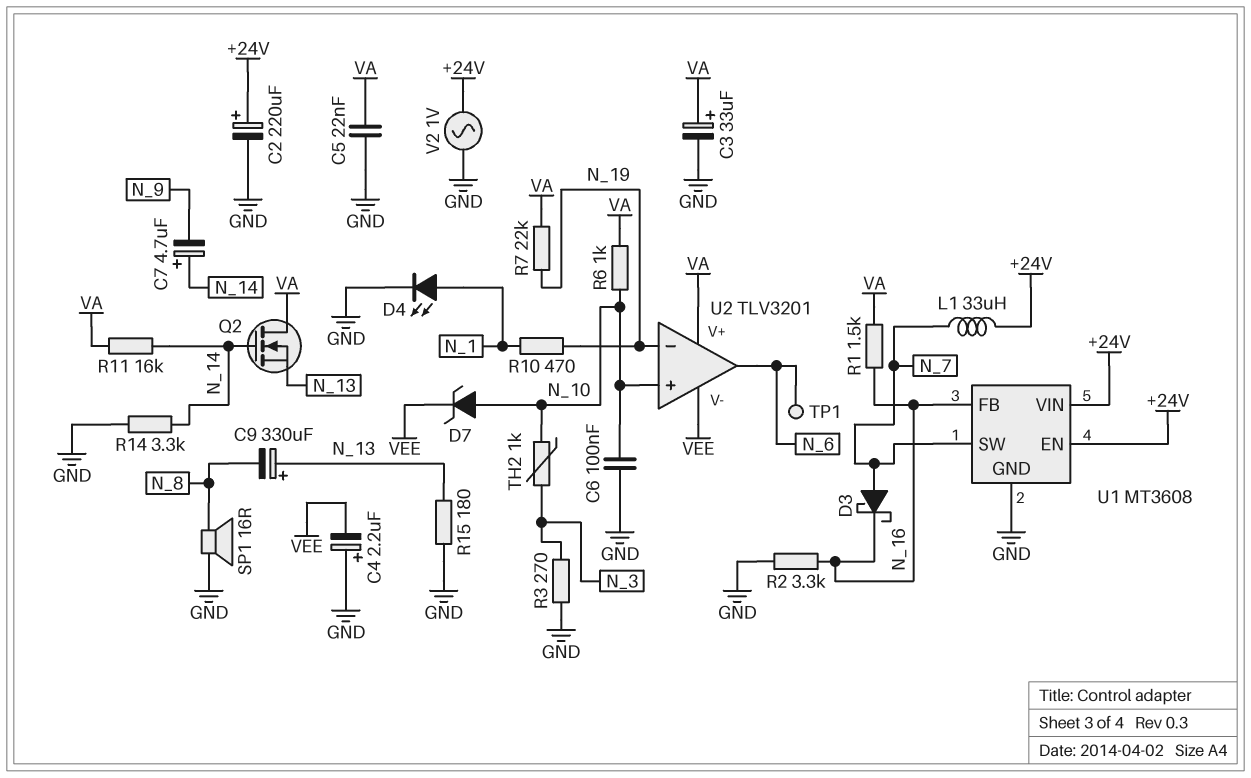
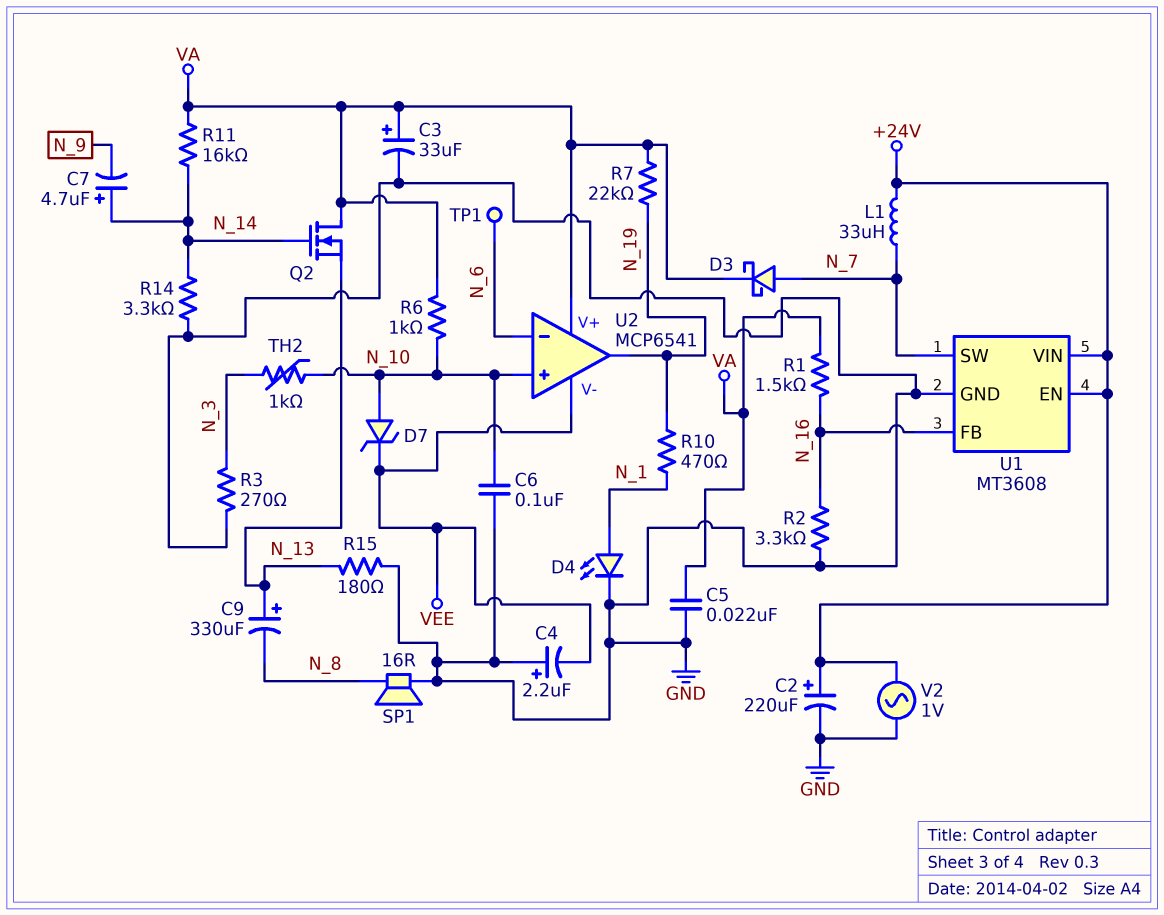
D3: schottky (A N_7, K N_16) -> schottky (A N_7, K VA)
U2: TLV3201 -> MCP6541
U2 pin in-: N_19 -> N_6
U2 pin out: N_6 -> N_19

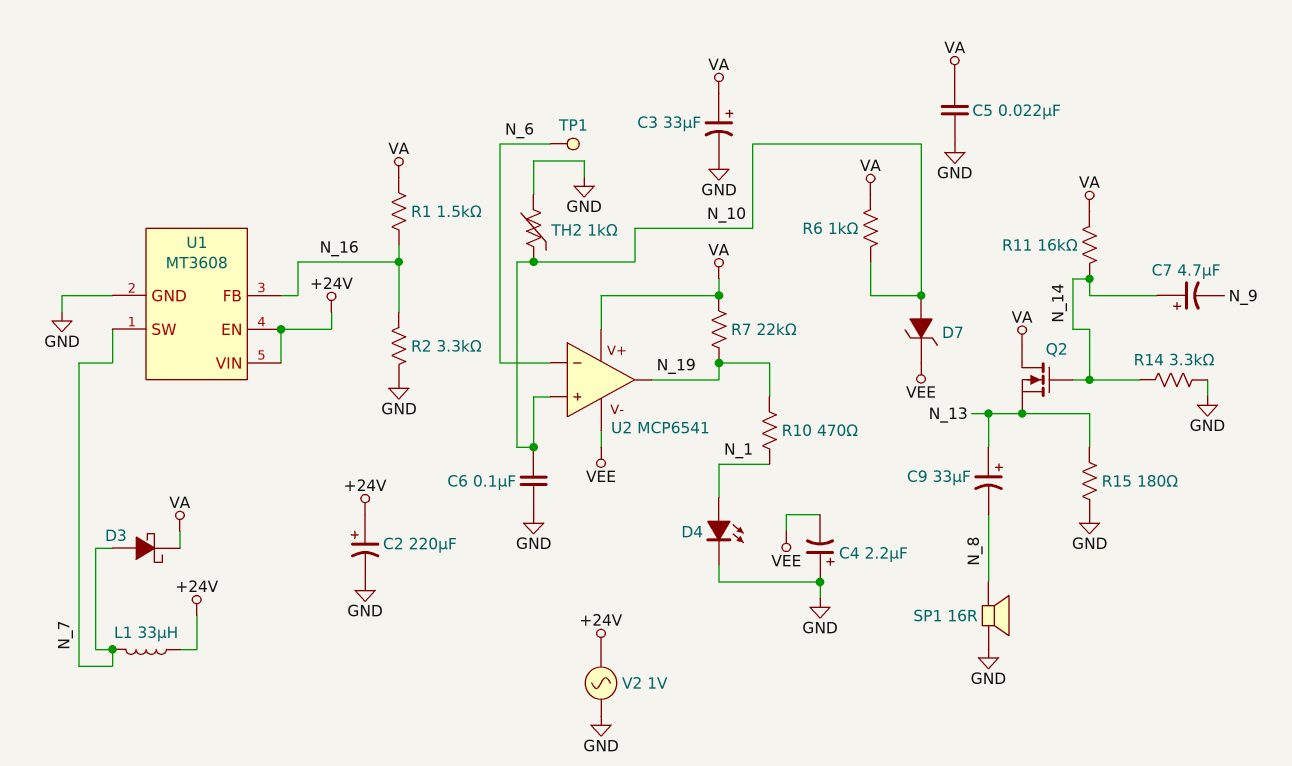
C9: 330uF (plus N_13, minus N_8) -> 33uF (plus N_13, minus N_8)
R3: 270 (GND, N_3) -> none
TH2: 1k (N_3, N_10) -> 1k (GND, N_10)

